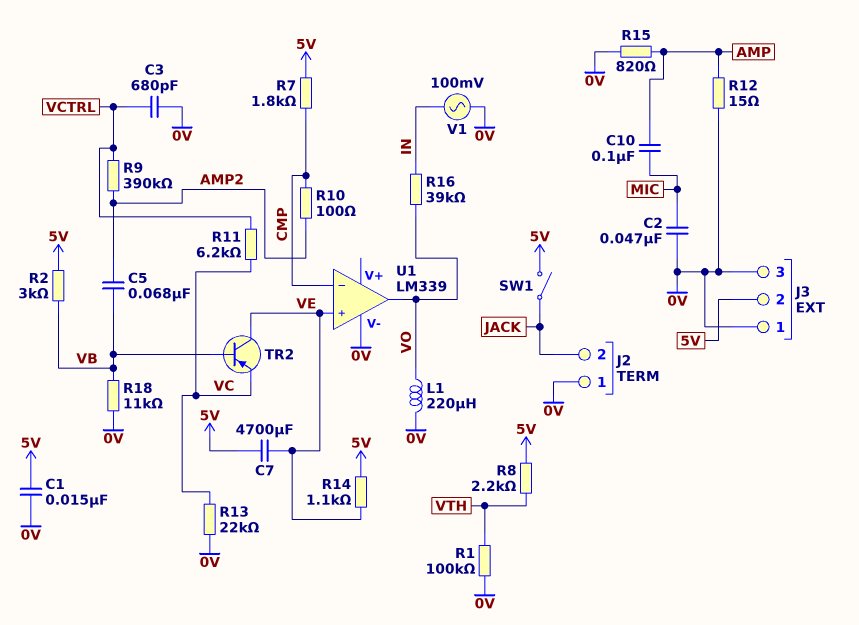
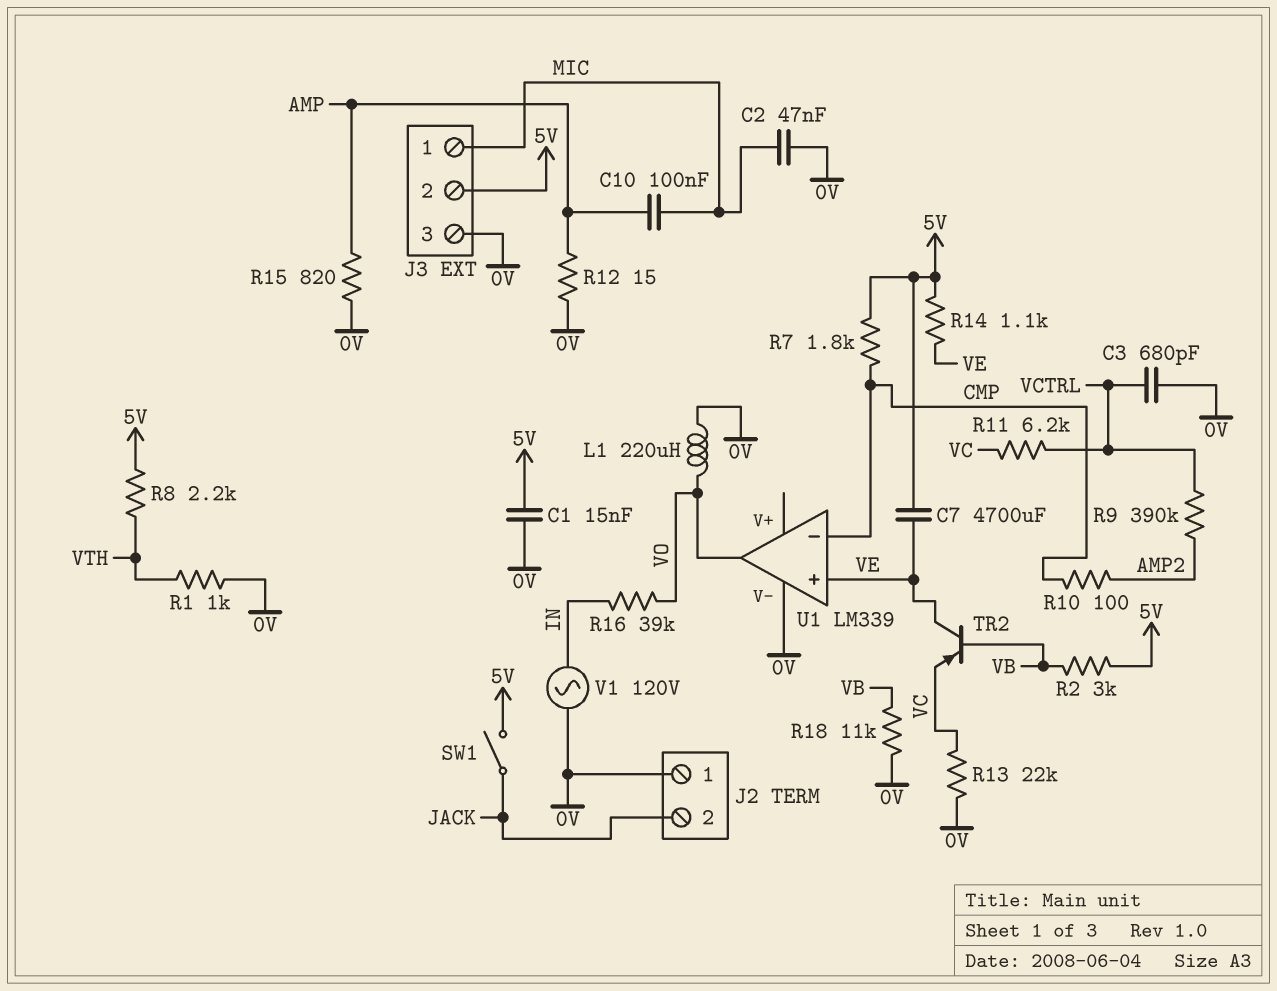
C5: 68nF (AMP2, VB) -> none
J3 pin 1: 0V -> MIC
R1: 100k (0V, VTH) -> 1k (0V, VTH)
V1: AC 100mV (0V, IN) -> AC 120V (0V, IN)

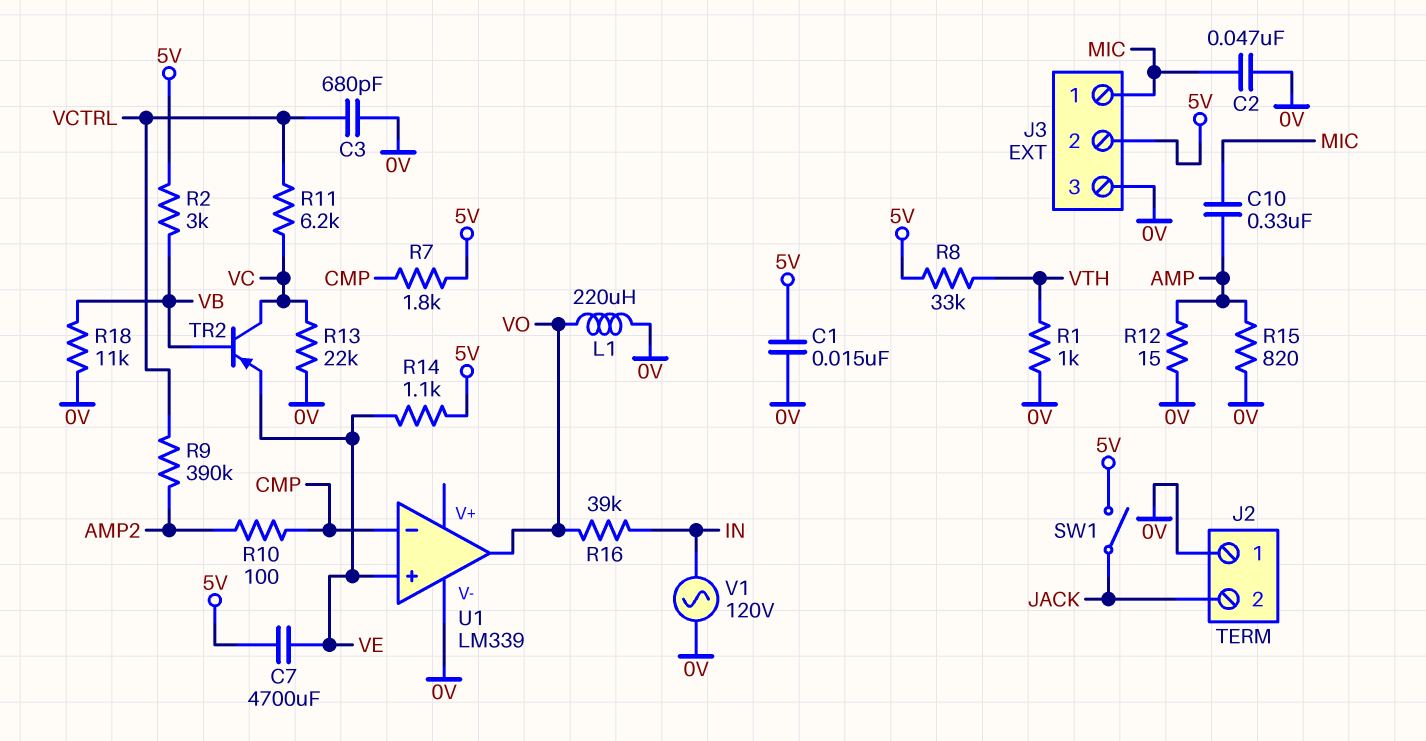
C10: 100nF (AMP, MIC) -> 330nF (AMP, MIC)
R8: 2.2k (5V, VTH) -> 33k (5V, VTH)
TR2: PNP (B VB, C VE, E VC) -> PNP (B VB, C VC, E VE)

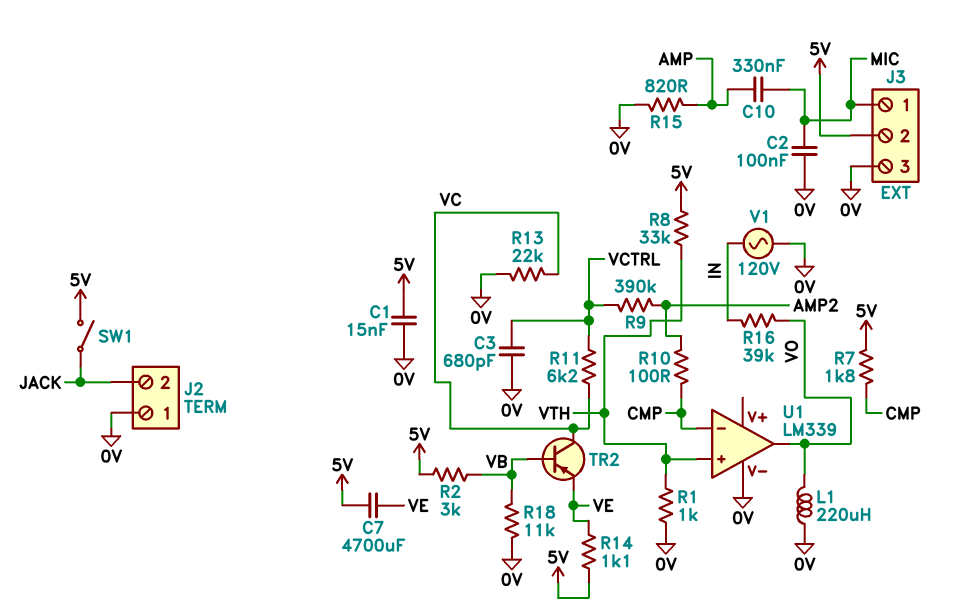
C2: 47nF (0V, MIC) -> 100nF (0V, MIC)
R12: 15 (0V, AMP) -> none
U1 pin in+: VE -> VTH

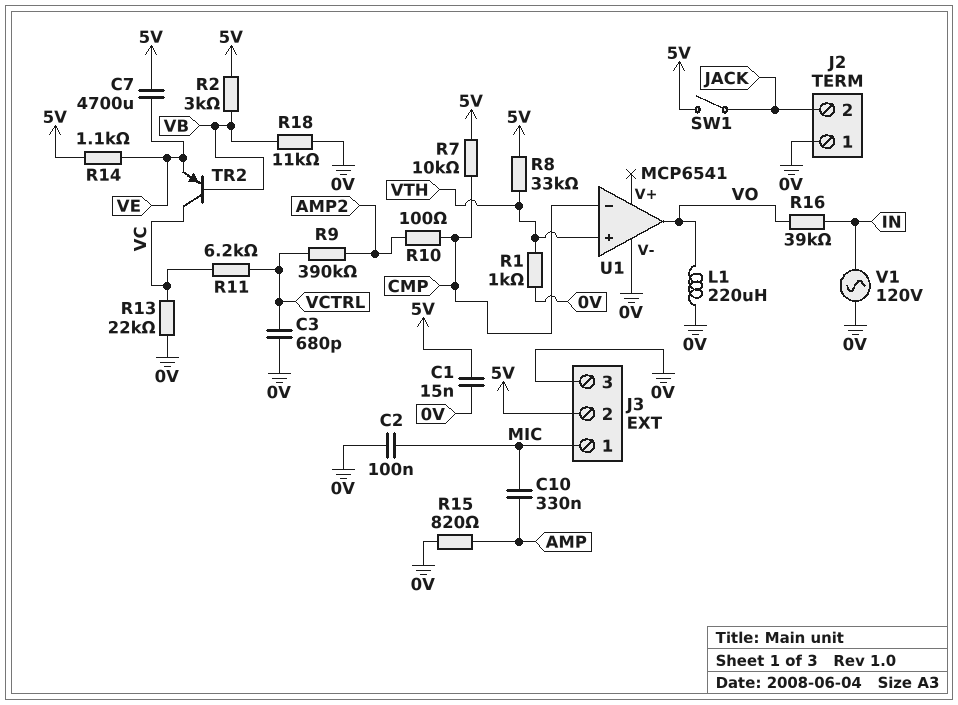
R7: 1.8k (5V, CMP) -> 10k (5V, CMP)
U1: LM339 -> MCP6541

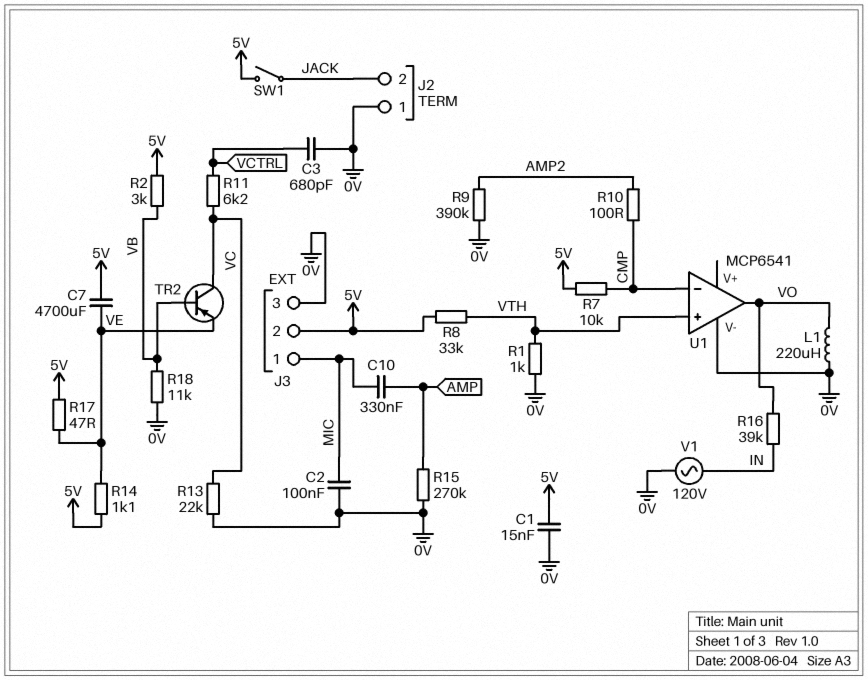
R9: 390k (AMP2, VCTRL) -> 390k (0V, AMP2)
R15: 820 (0V, AMP) -> 270k (0V, AMP)
R17: none -> 47 (5V, VE)

